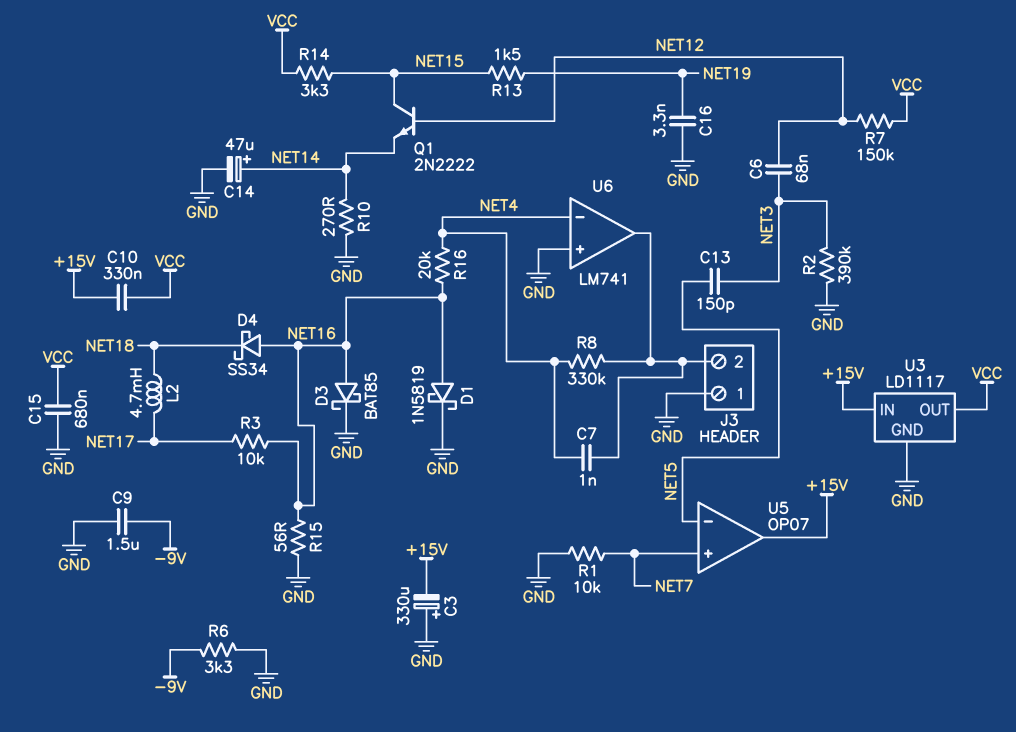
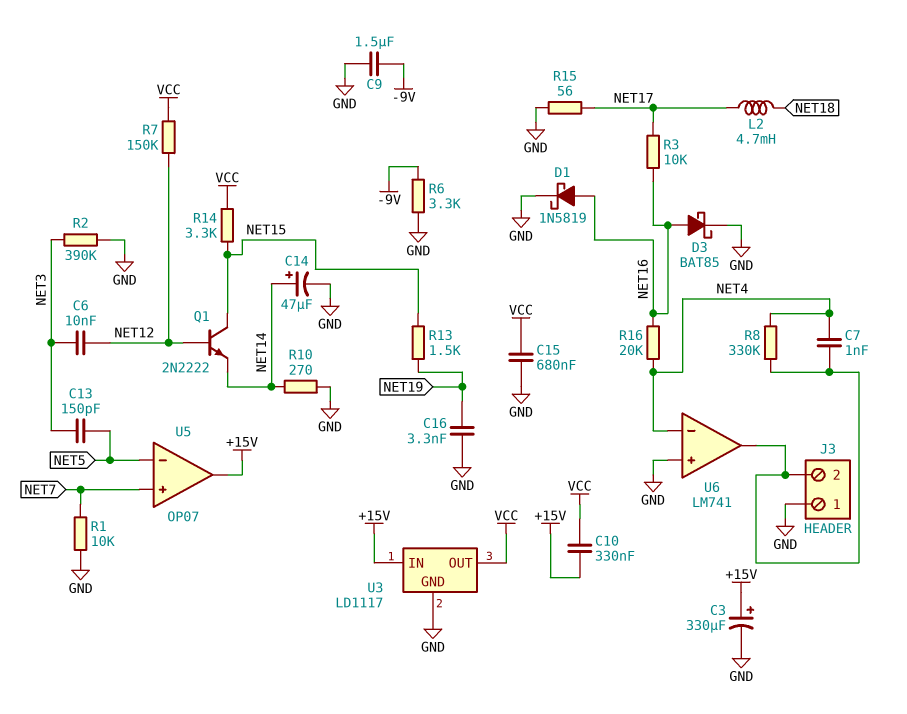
C3: 330uF (plus GND, minus +15V) -> 330uF (plus +15V, minus GND)
C6: 68nF (NET3, NET12) -> 10nF (NET3, NET12)
D4: schottky SS34 (A NET16, K NET18) -> none
R15: 56 (GND, NET16) -> 56 (GND, NET17)

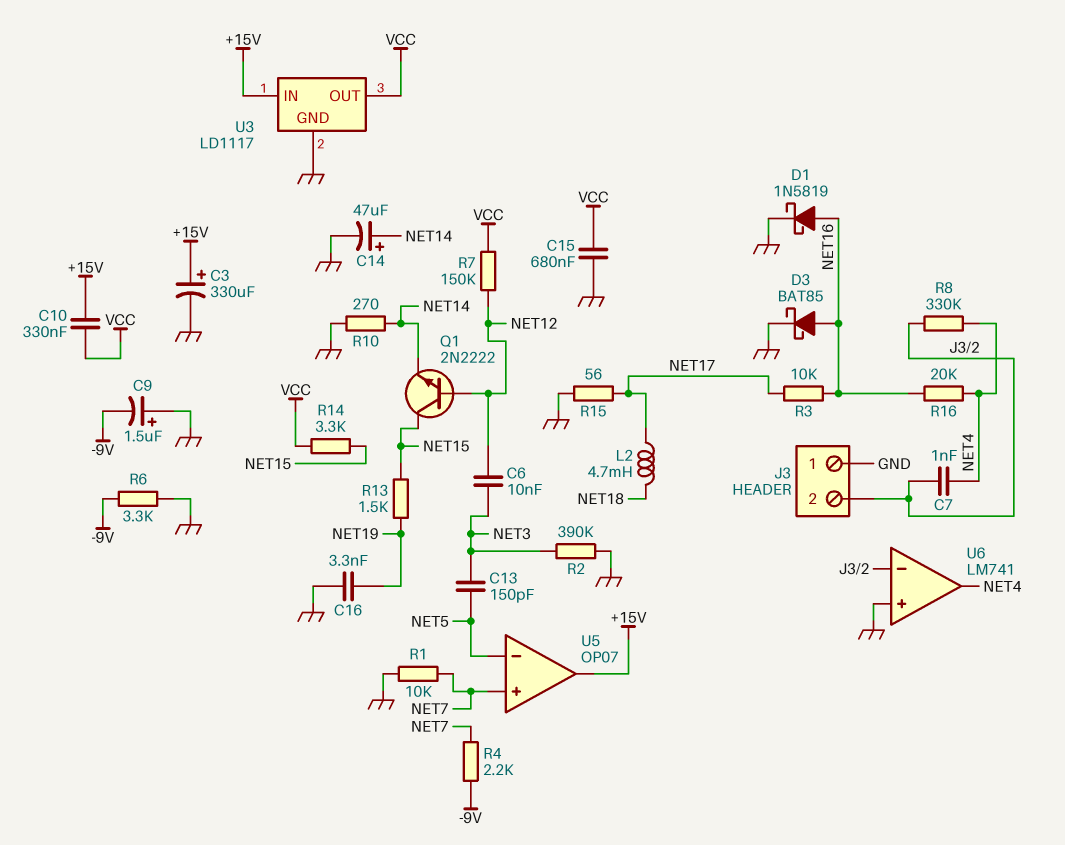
C9: 1.5uF (-9V, GND) -> 1.5uF (plus GND, minus -9V)
R4: none -> 2.2k (-9V, NET7)
U6 pin in-: NET4 -> J3/2
U6 pin out: J3/2 -> NET4

